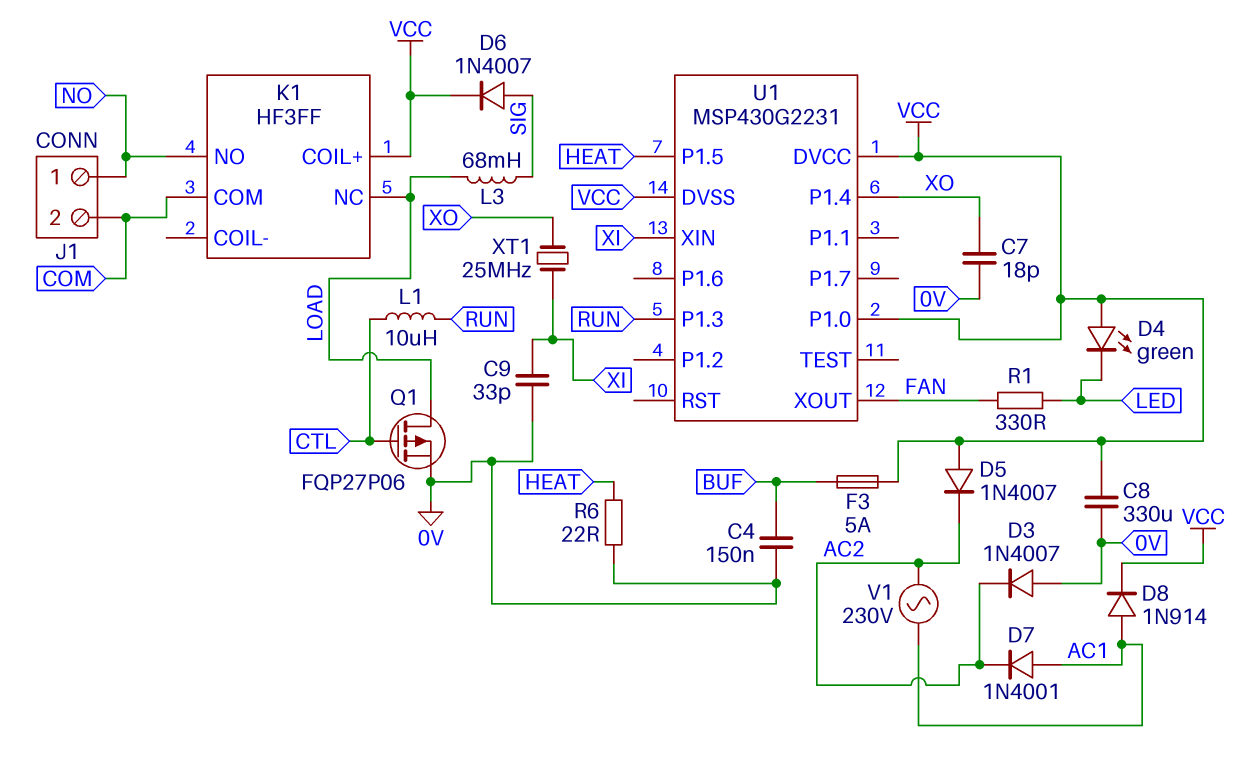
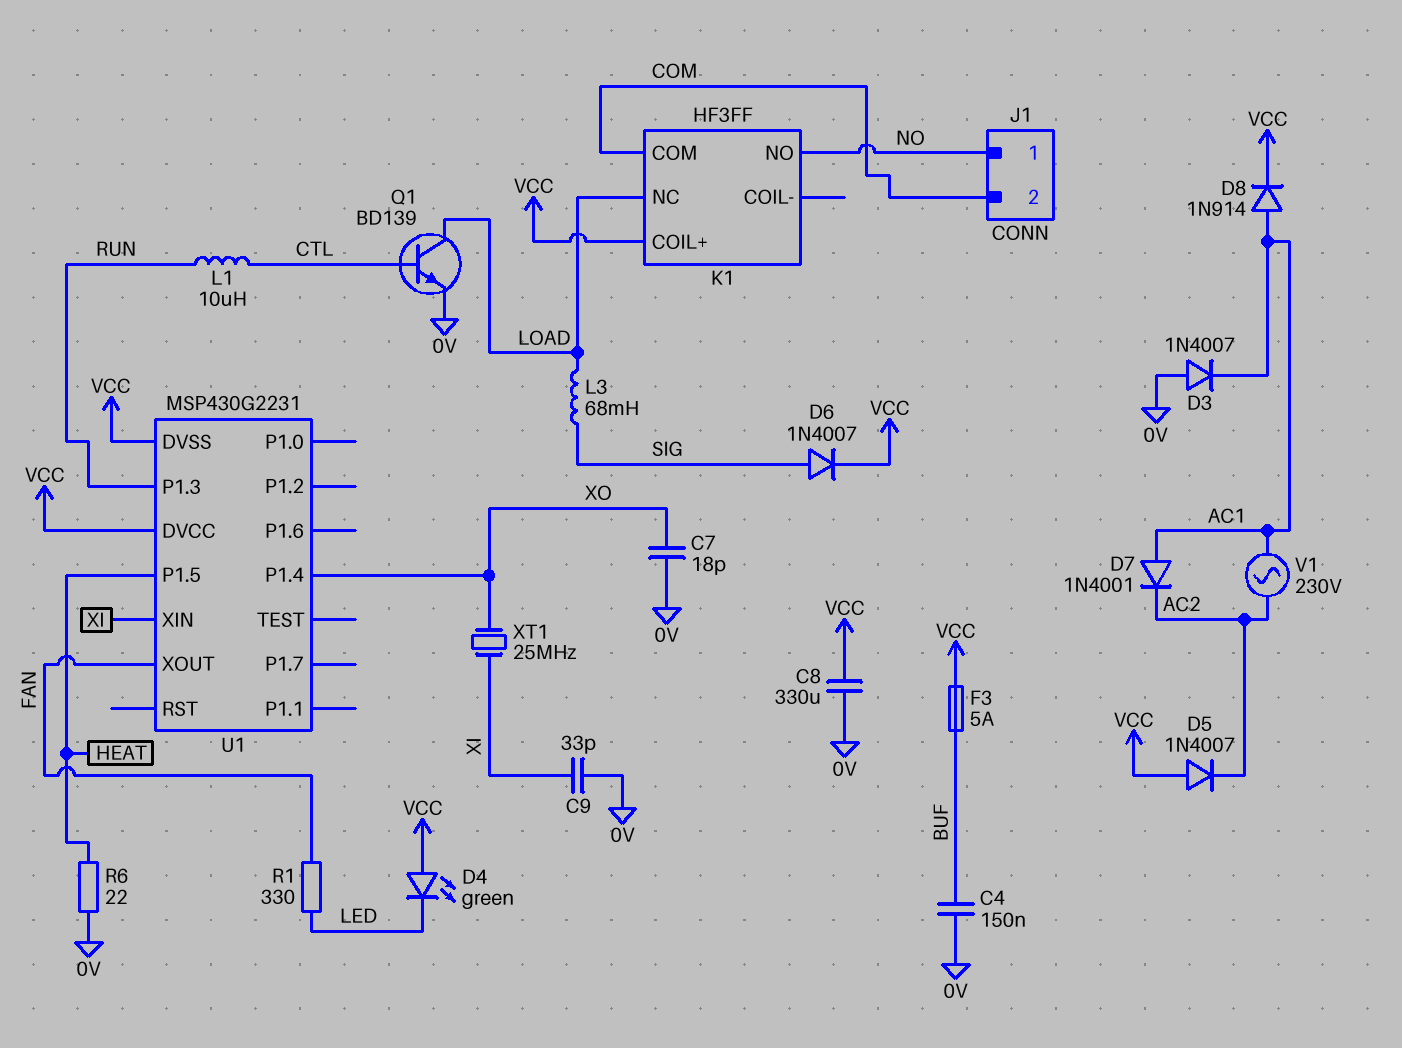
D3: diode 1N4007 (A 0V, K AC2) -> diode 1N4007 (A 0V, K AC1)
Q1: PMOS FQP27P06 (G CTL, D LOAD, S 0V) -> NPN BD139 (B CTL, C LOAD, E 0V)
U1 pin P1.0: VCC -> none

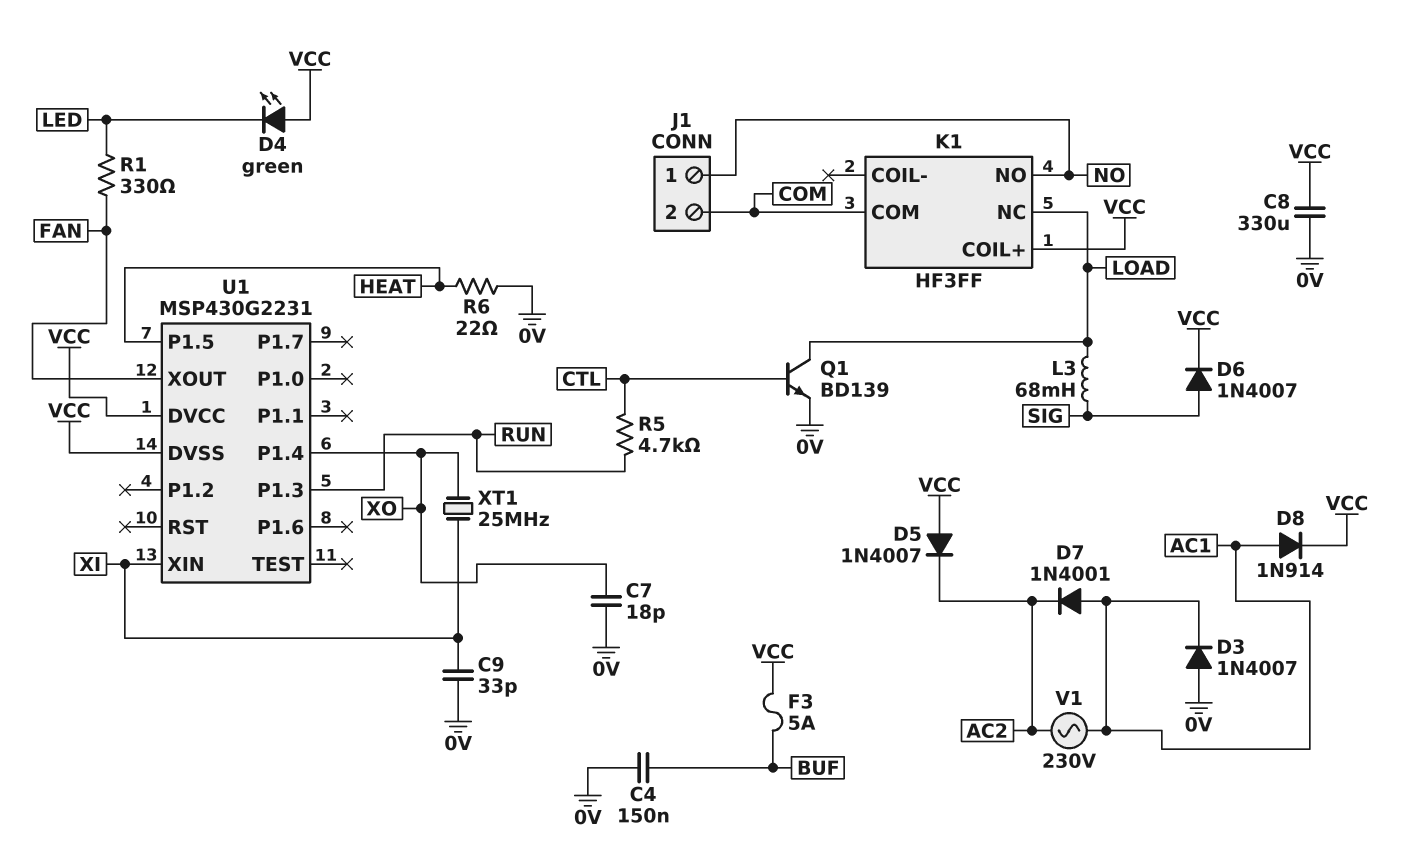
L1: 10uH (CTL, RUN) -> none
R5: none -> 4.7k (CTL, RUN)

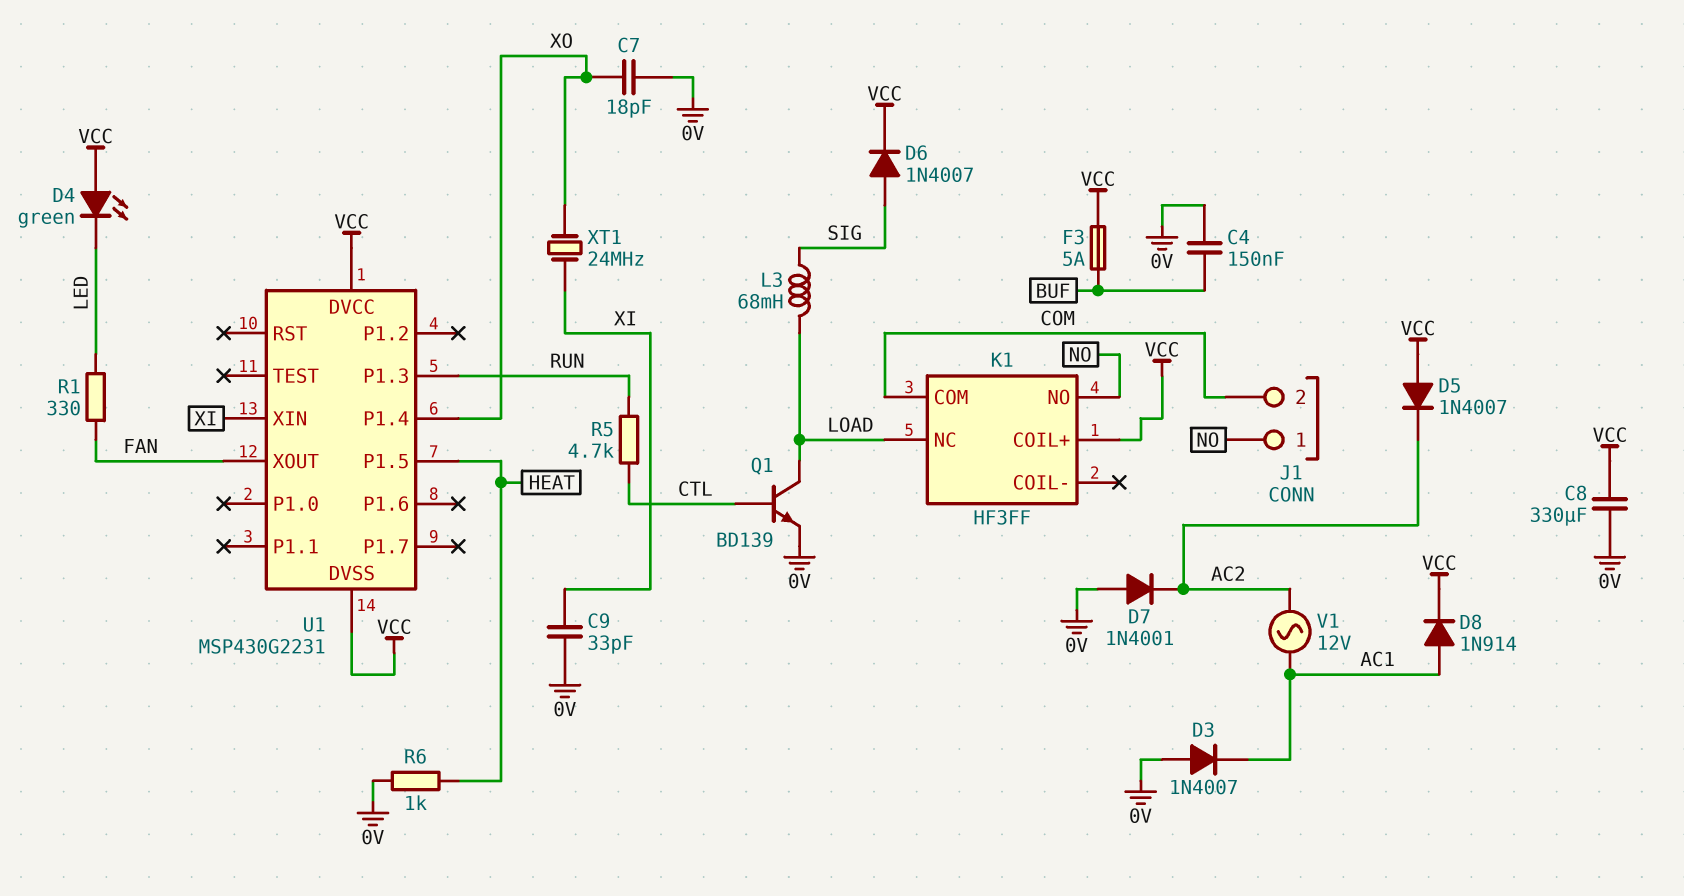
D7: diode 1N4001 (A AC1, K AC2) -> diode 1N4001 (A 0V, K AC2)
R6: 22 (0V, HEAT) -> 1k (0V, HEAT)
V1: AC 230V (AC1, AC2) -> AC 12V (AC1, AC2)
XT1: 25MHz (XI, XO) -> 24MHz (XI, XO)

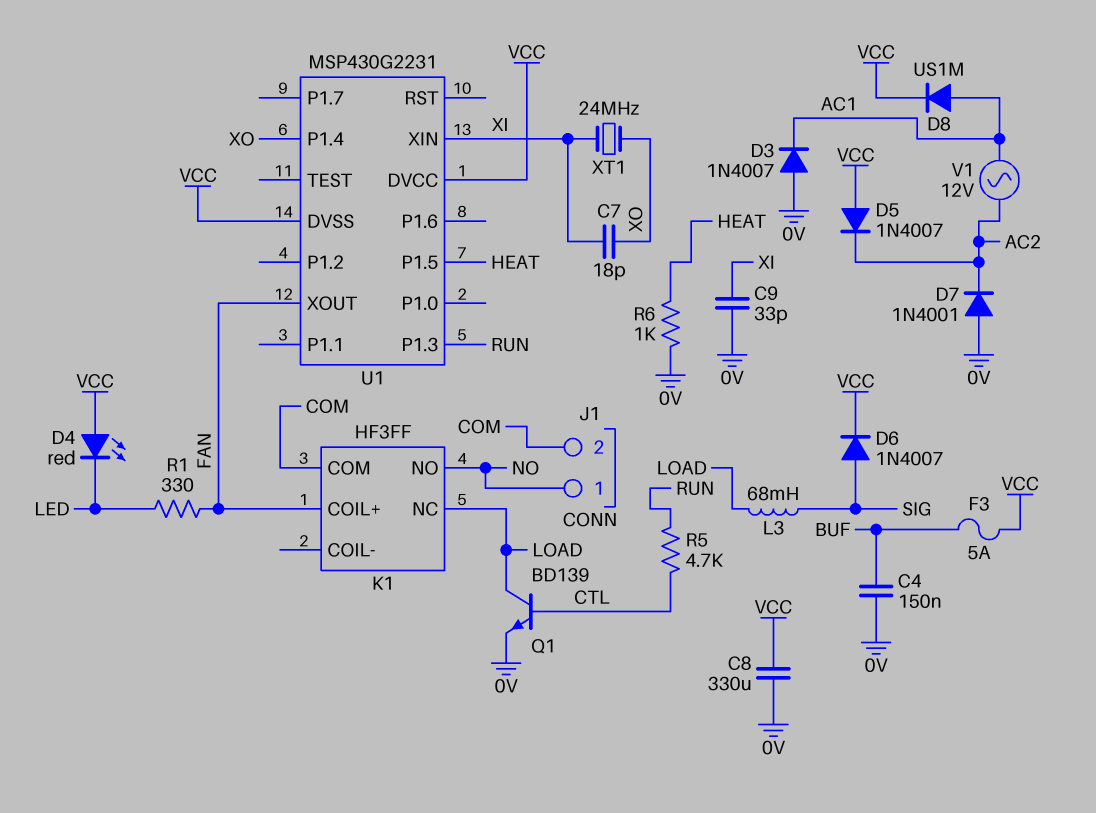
C7: 18pF (0V, XO) -> 18pF (XI, XO)
D4: LED green (A VCC, K LED) -> LED red (A VCC, K LED)
D8: diode 1N914 (A AC1, K VCC) -> diode US1M (A AC1, K VCC)
K1 pin COIL+: VCC -> FAN

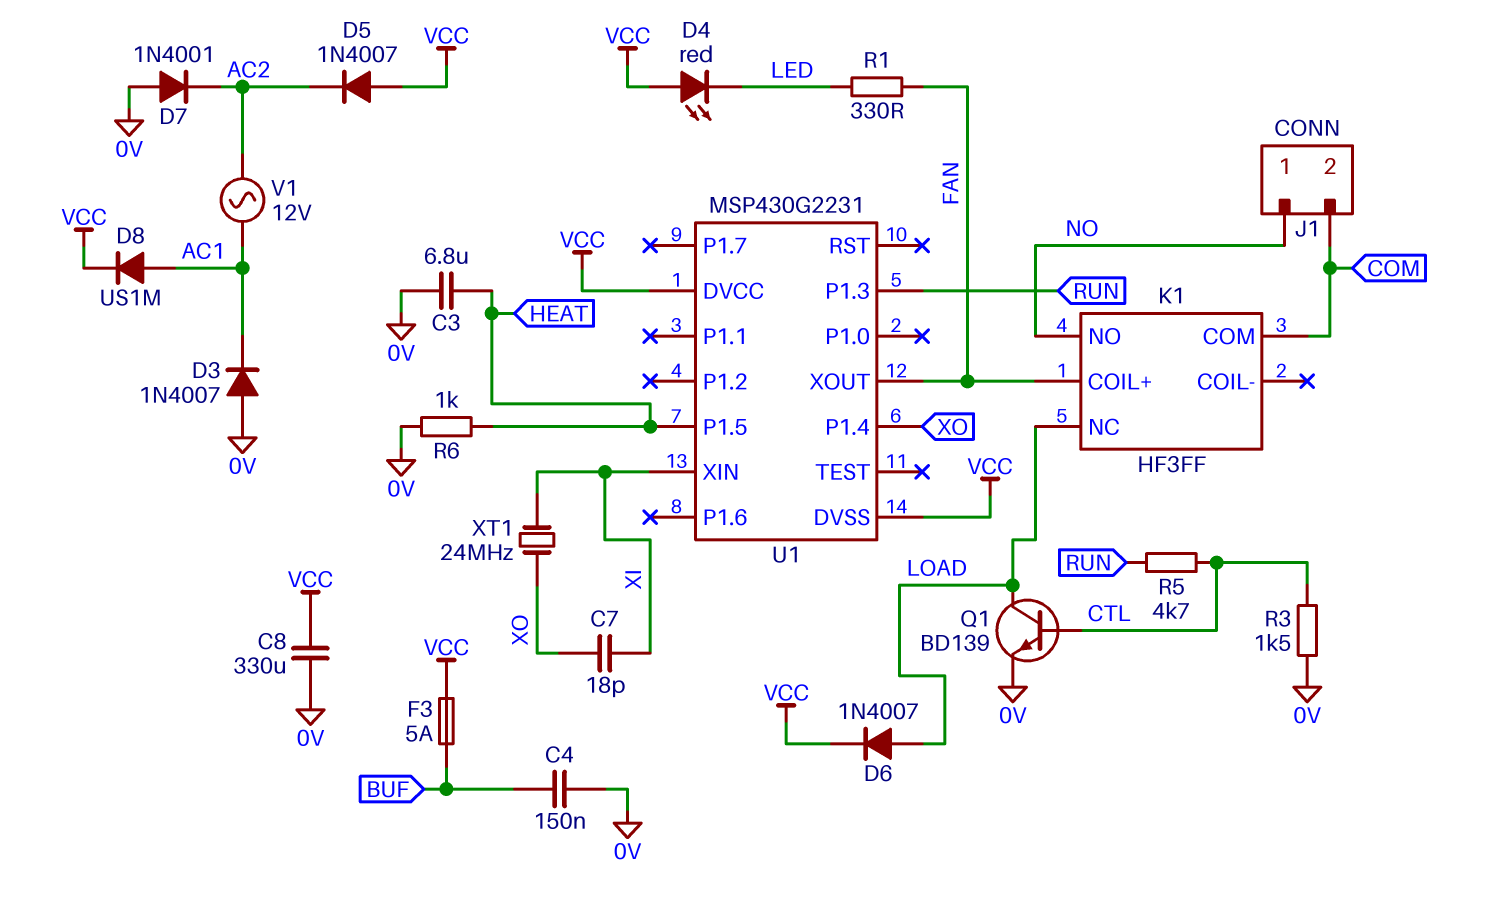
C3: none -> 6.8uF (0V, HEAT)
C9: 33pF (0V, XI) -> none
D6: diode 1N4007 (A SIG, K VCC) -> diode 1N4007 (A LOAD, K VCC)
L3: 68mH (LOAD, SIG) -> none
R3: none -> 1.5k (0V, CTL)

